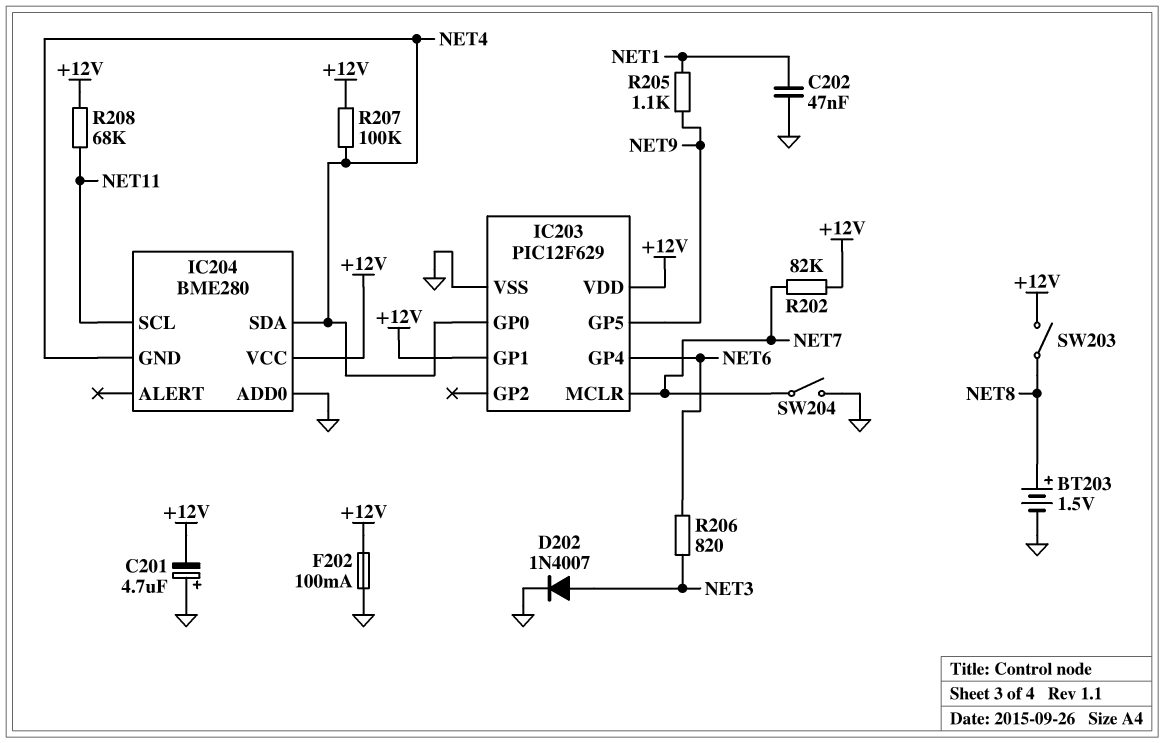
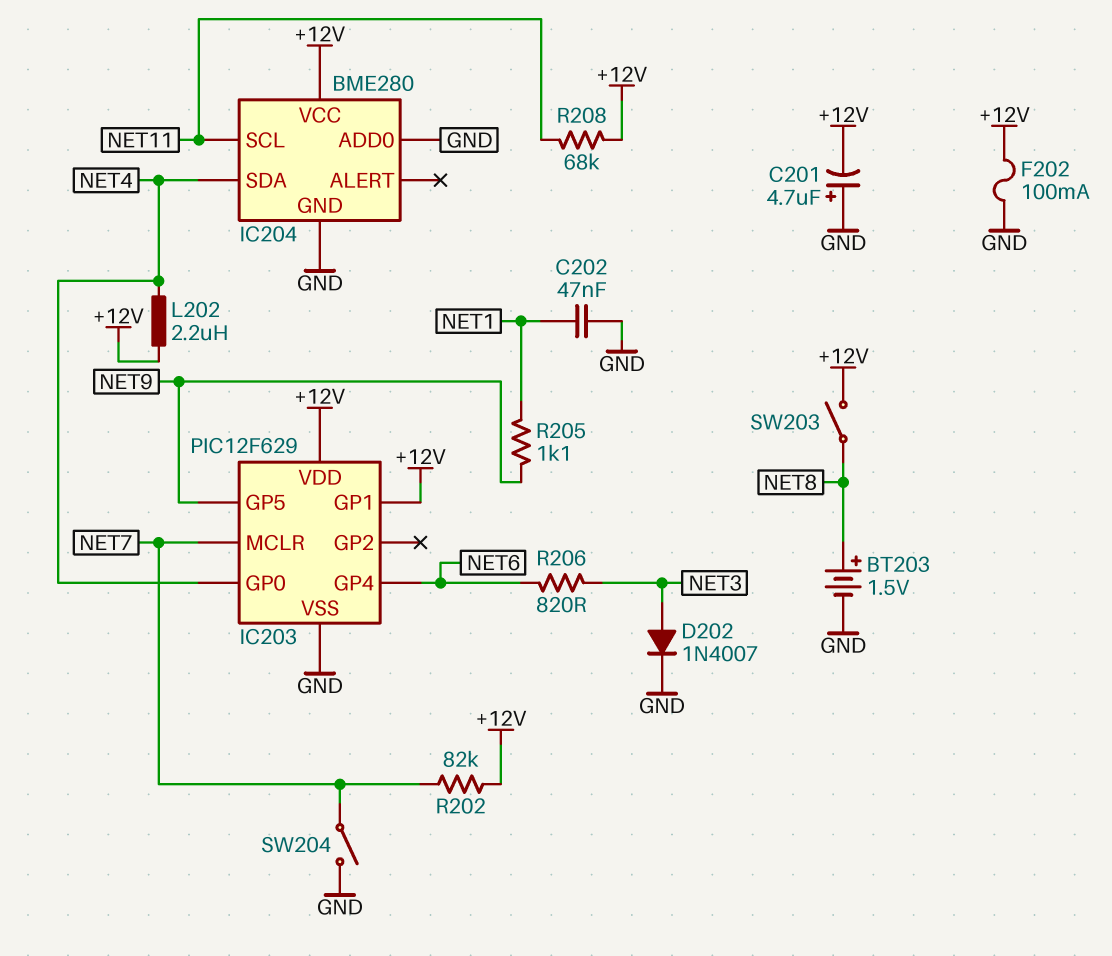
IC204 pin GND: NET4 -> GND
L202: none -> 2.2uH (+12V, NET4)
R207: 100k (+12V, NET4) -> none

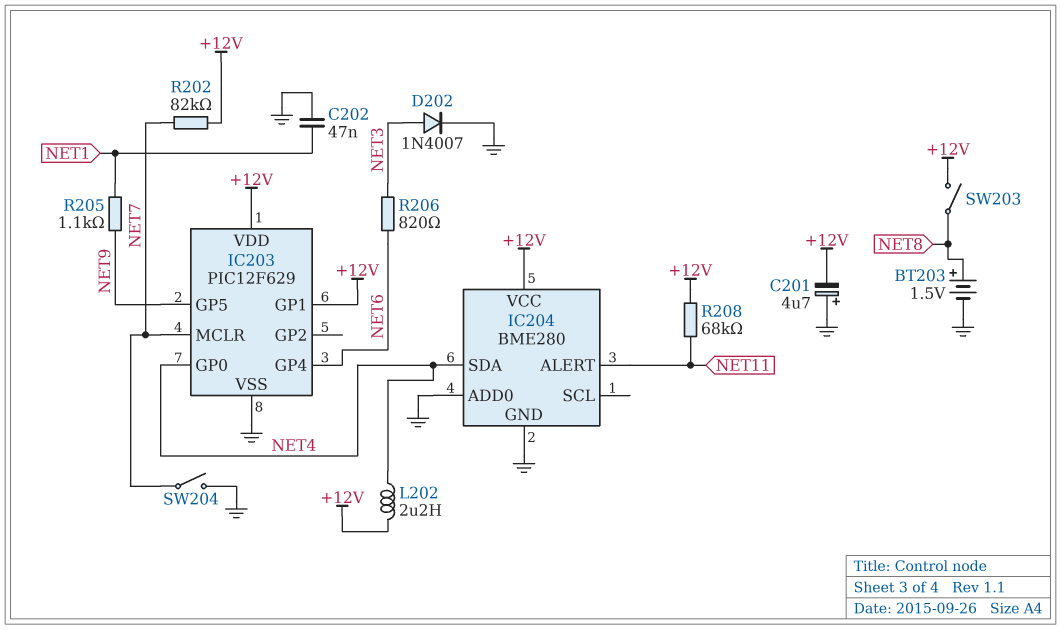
F202: 100mA (+12V, GND) -> none
IC204 pin ALERT: none -> NET11
IC204 pin SCL: NET11 -> none

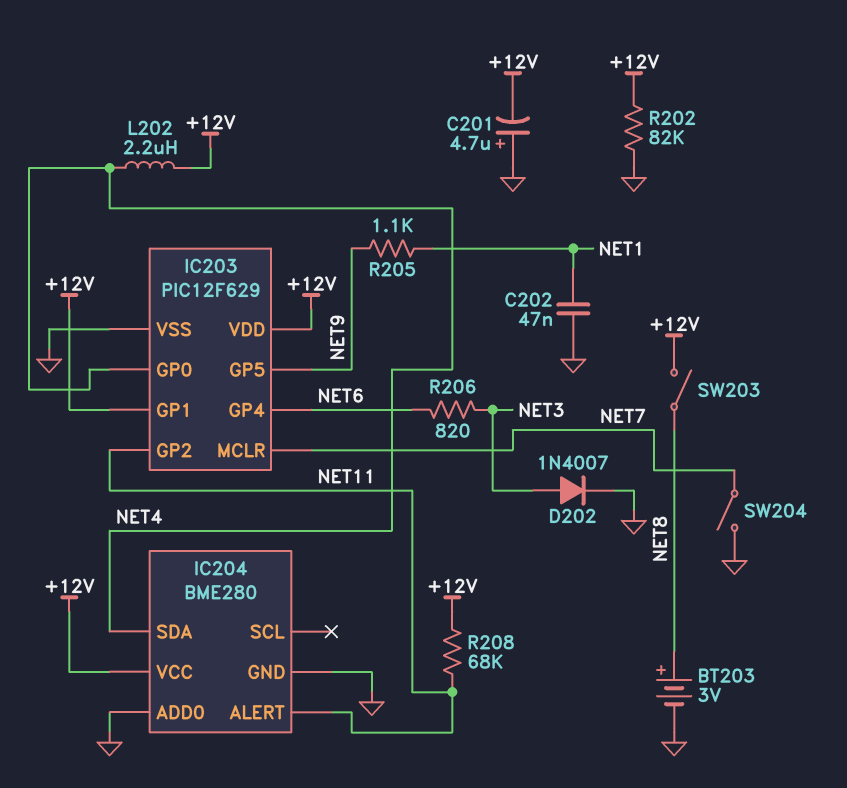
BT203: 1.5V (plus NET8, minus GND) -> 3V (plus NET8, minus GND)
IC203 pin GP2: none -> NET11
R202: 82k (+12V, NET7) -> 82k (+12V, GND)

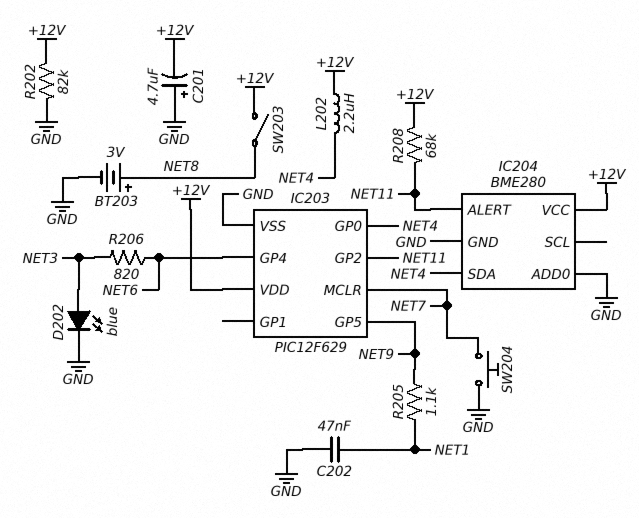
D202: diode 1N4007 (A NET3, K GND) -> LED blue (A NET3, K GND)
IC203 pin GP1: +12V -> none
SW204: switch (GND, NET7) -> button (GND, NET7)

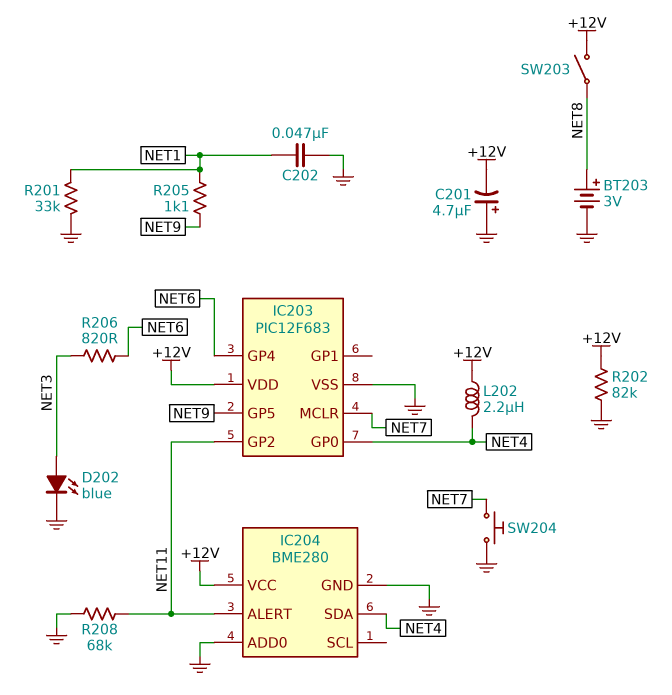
IC203: PIC12F629 -> PIC12F683
R201: none -> 33k (GND, NET1)
R208: 68k (+12V, NET11) -> 68k (GND, NET11)

